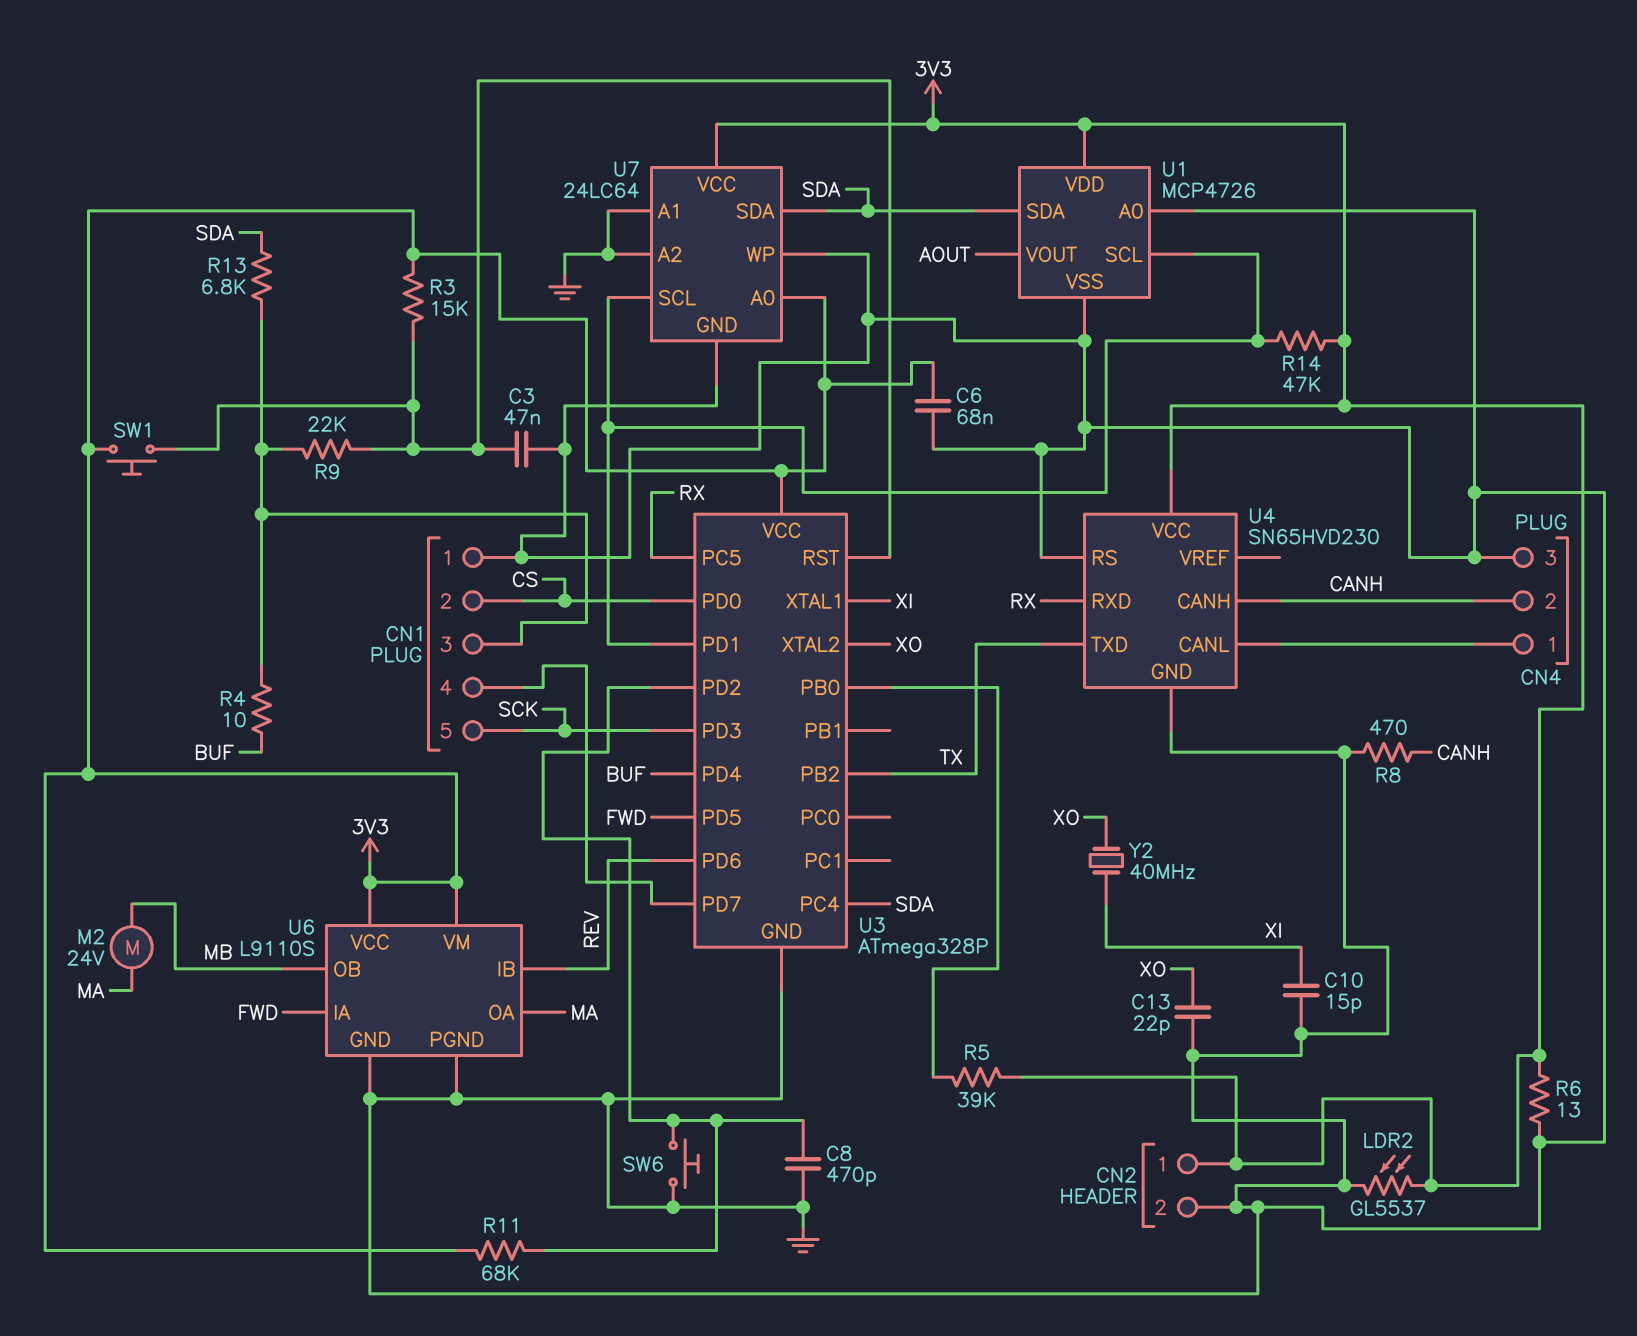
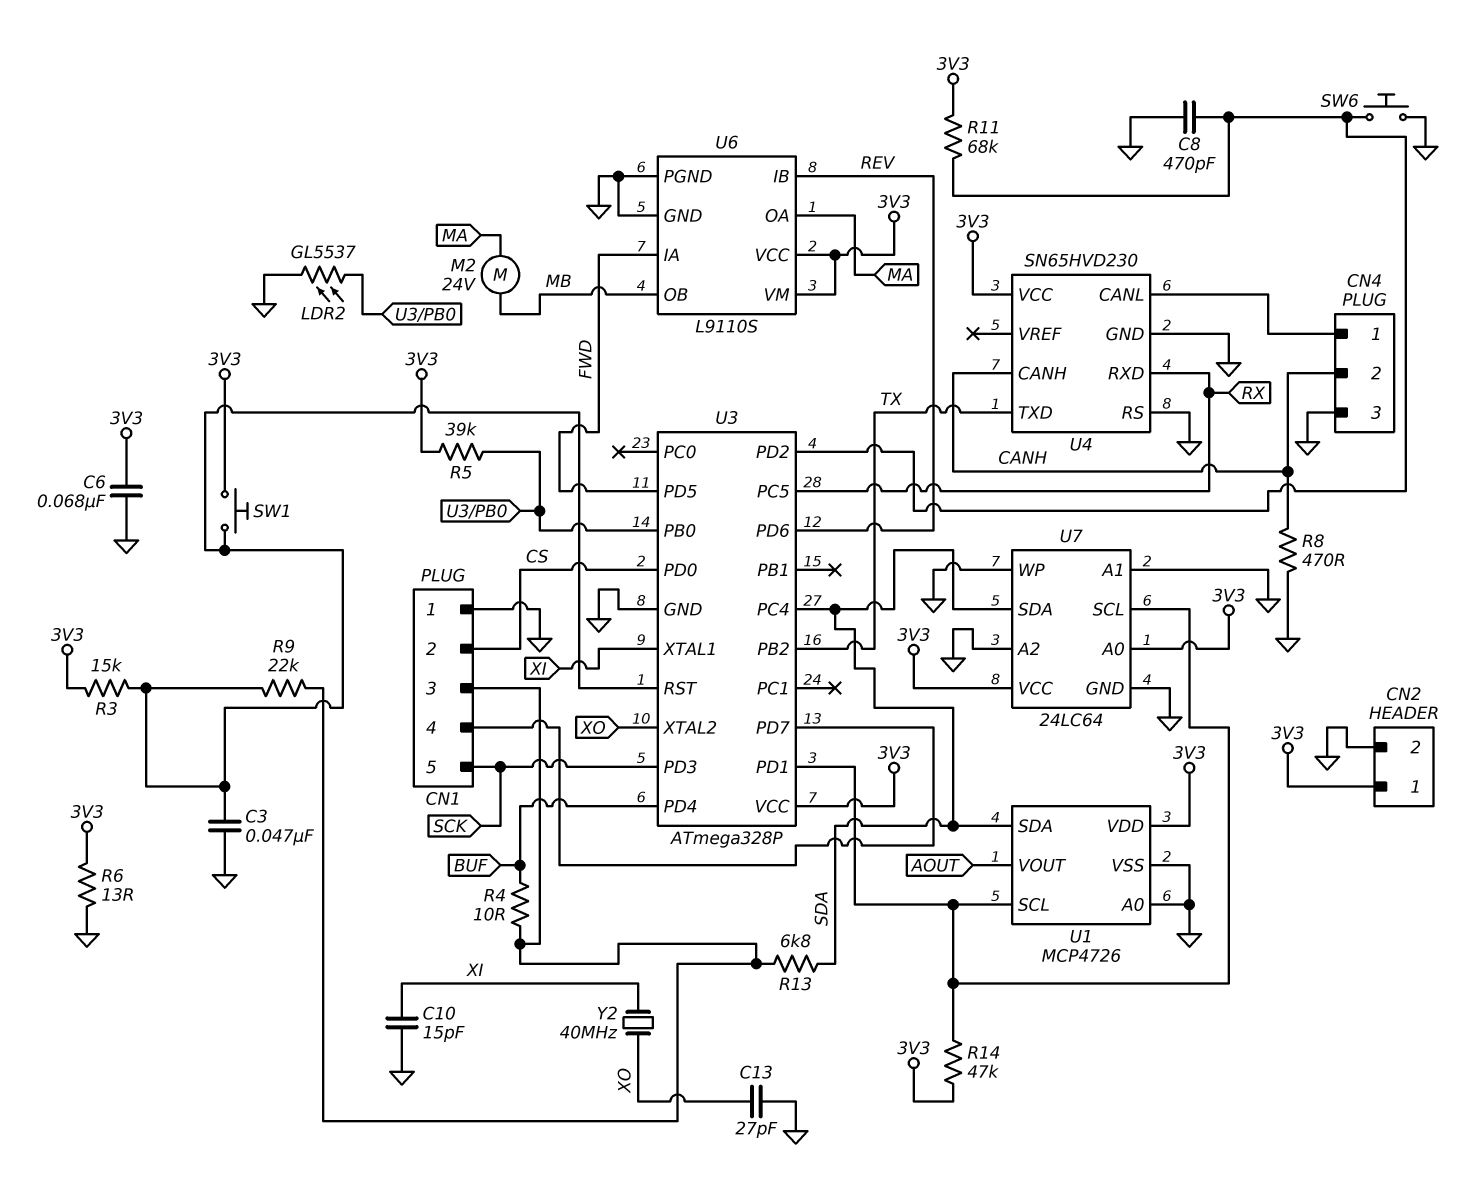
C13: 22pF (GND, XO) -> 27pF (GND, XO)
LDR2: GL5537 (3V3, GND) -> GL5537 (GND, U3/PB0)

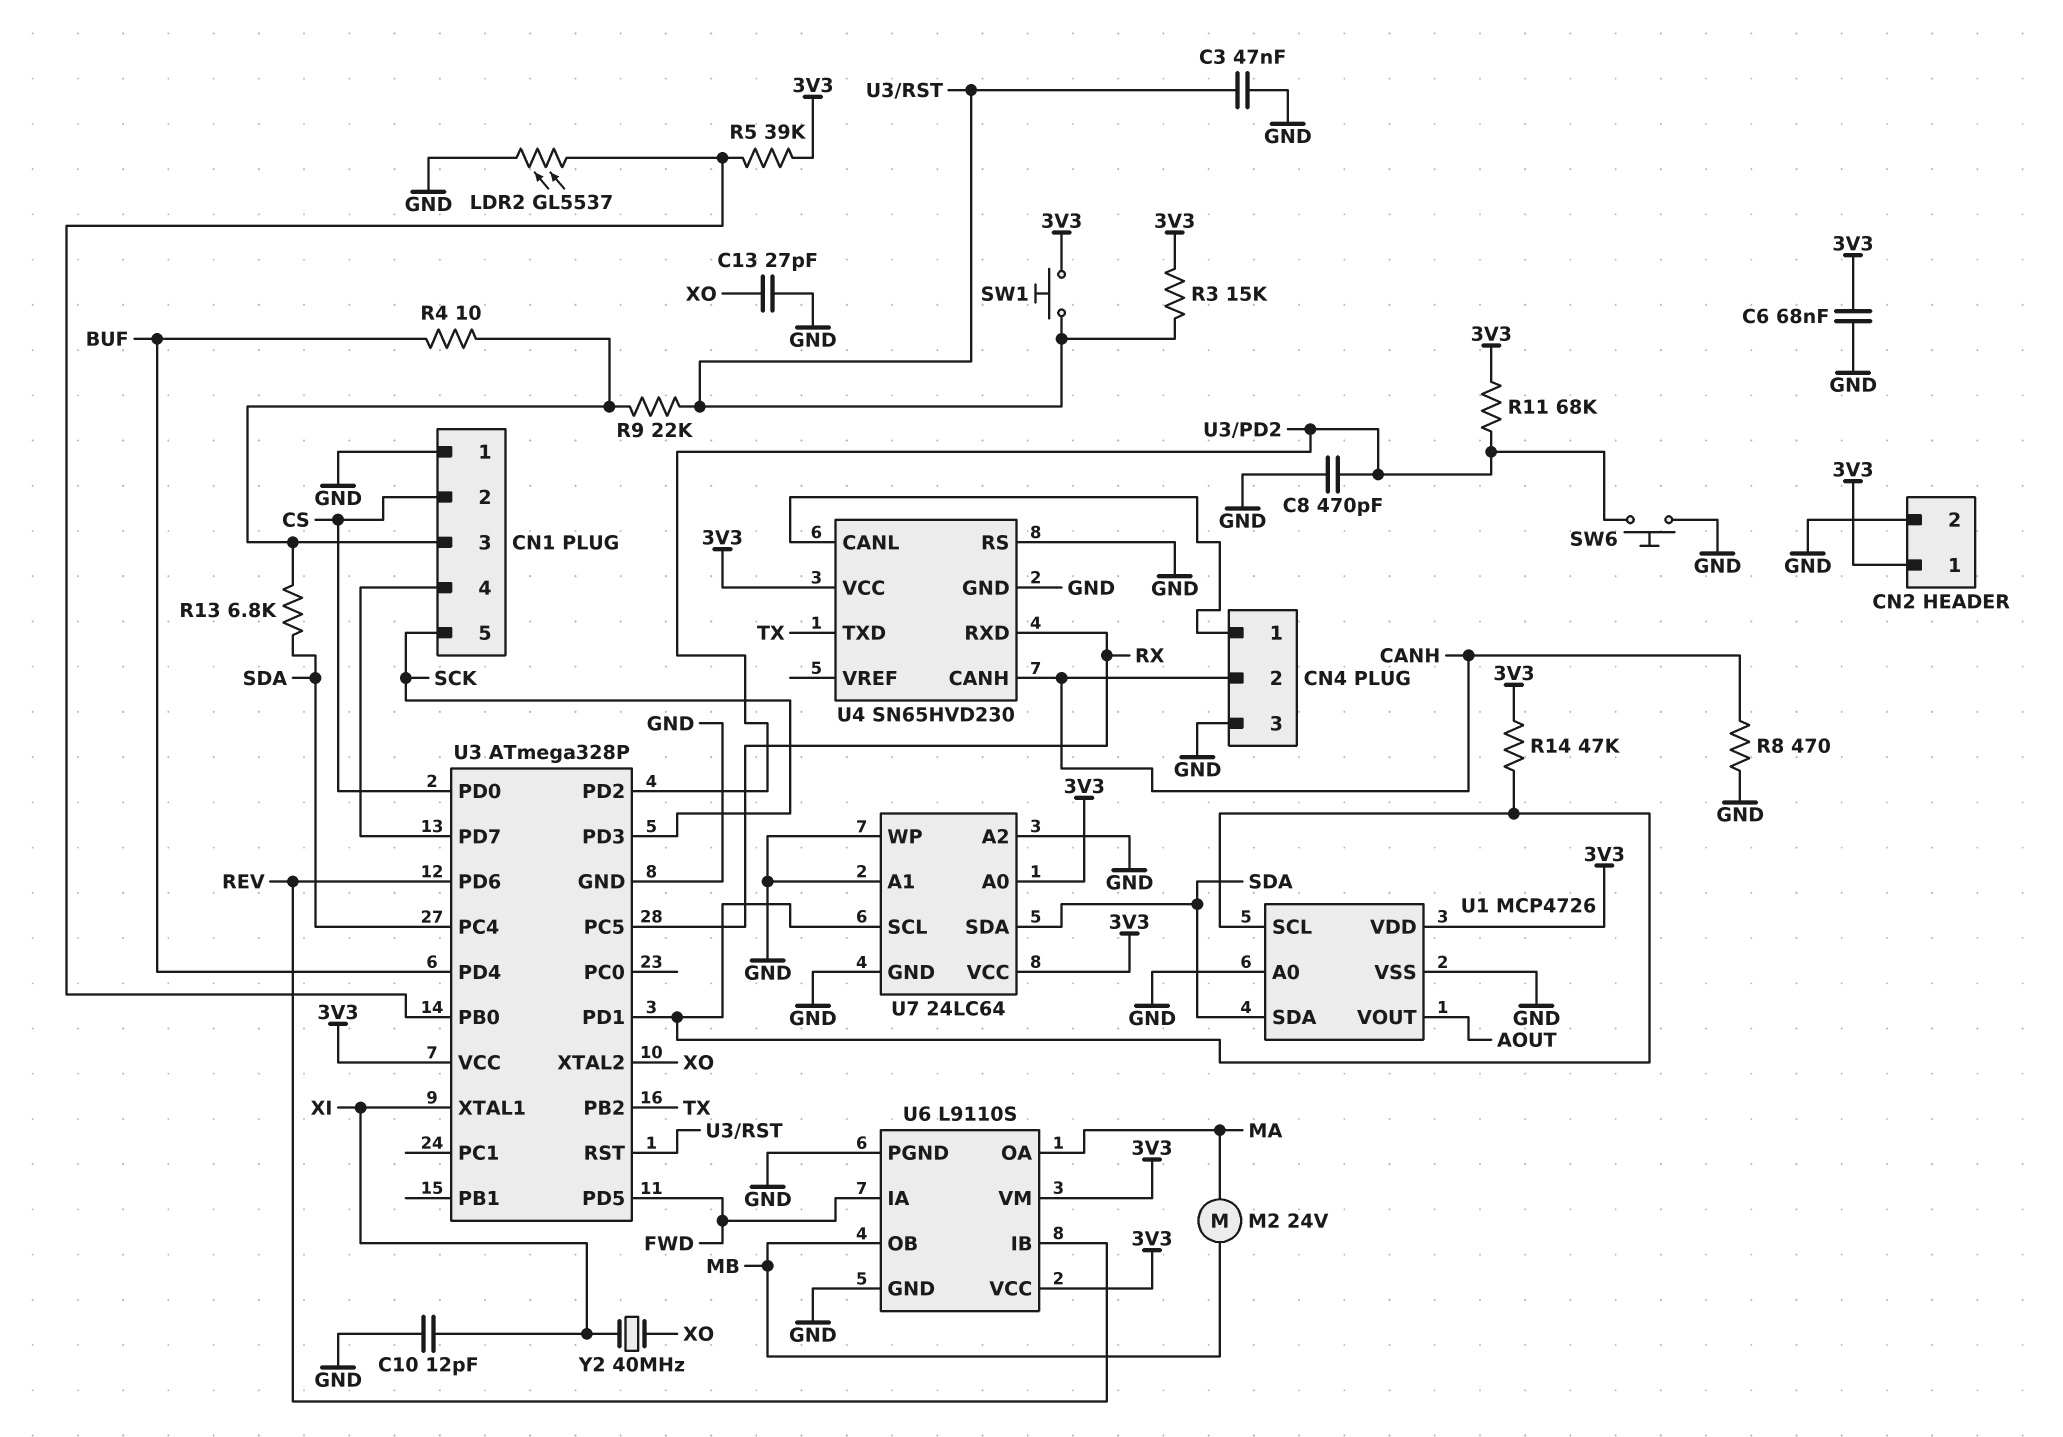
C10: 15pF (GND, XI) -> 12pF (GND, XI)
R6: 13 (3V3, GND) -> none

